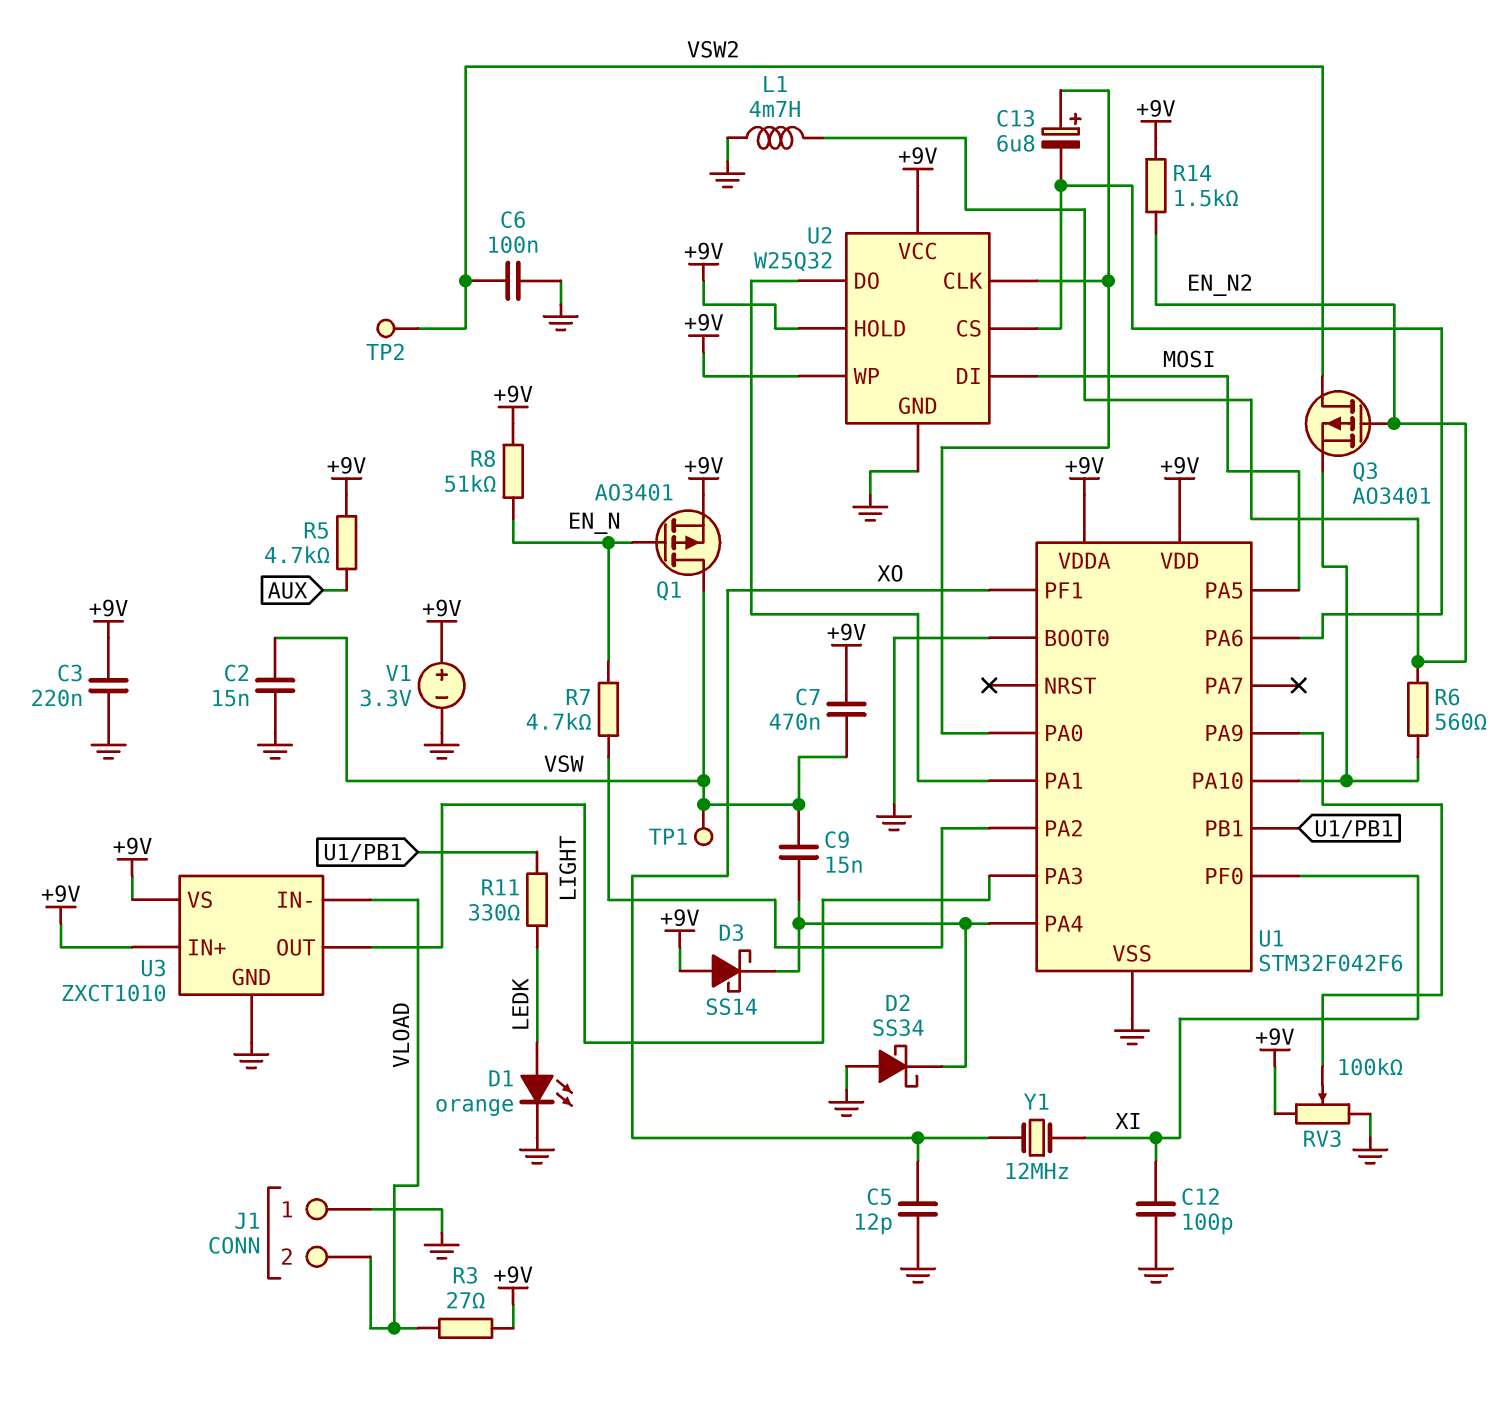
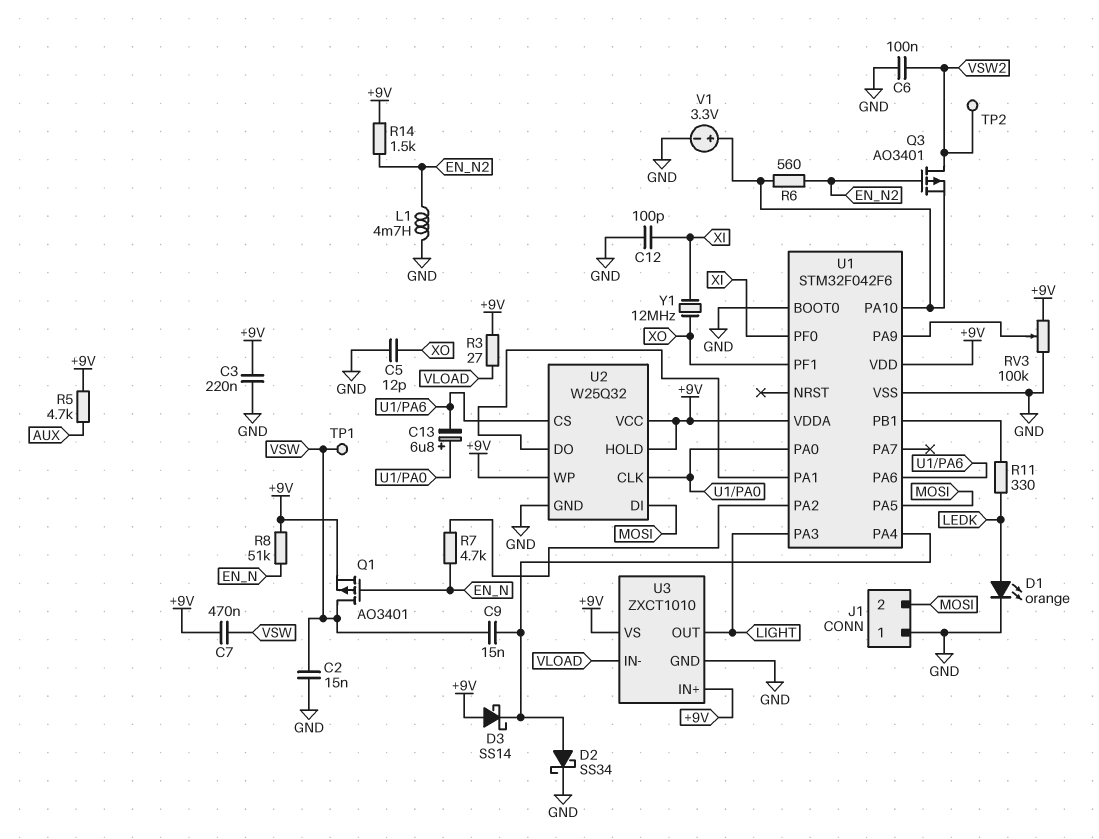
D2: schottky SS34 (A GND, K U1/PA4) -> schottky SS34 (A U1/PA4, K GND)
J1 pin 2: VLOAD -> MOSI
V1: 3.3V (plus +9V, minus GND) -> 3.3V (plus U1/PA10, minus GND)

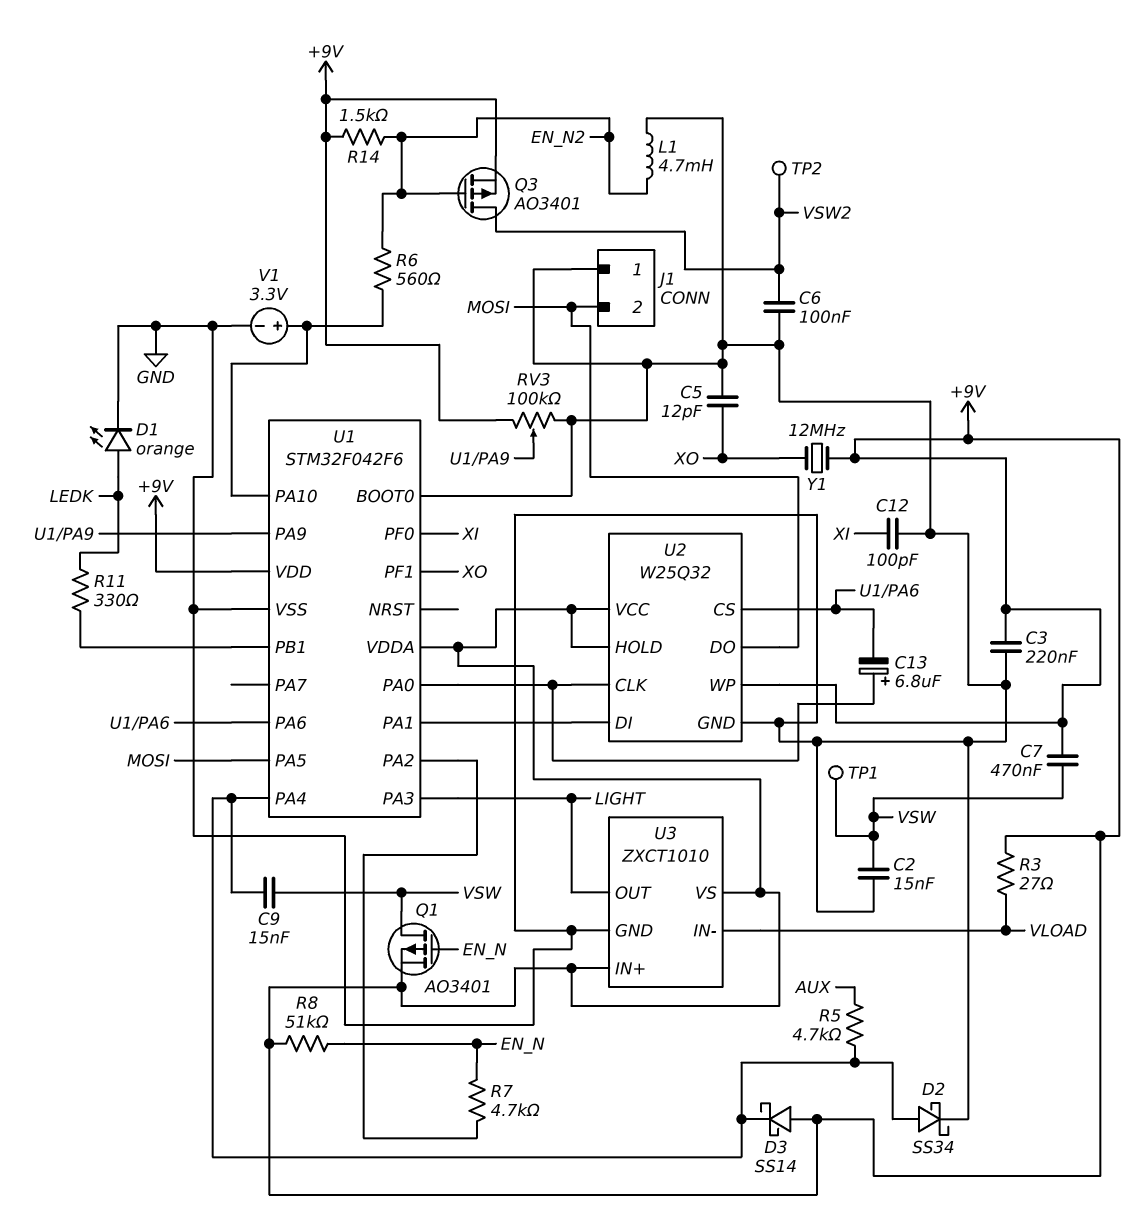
Q3: PMOS AO3401 (G EN_N2, D VSW2, S U1/PA10) -> PMOS AO3401 (G EN_N2, D VSW2, S +9V)
R5: 4.7k (+9V, AUX) -> 4.7k (AUX, U1/PA4)
U2 pin DI: MOSI -> U1/PA1
U2 pin DO: U1/PA1 -> MOSI
Y1: 12MHz (XI, XO) -> 12MHz (+9V, XO)

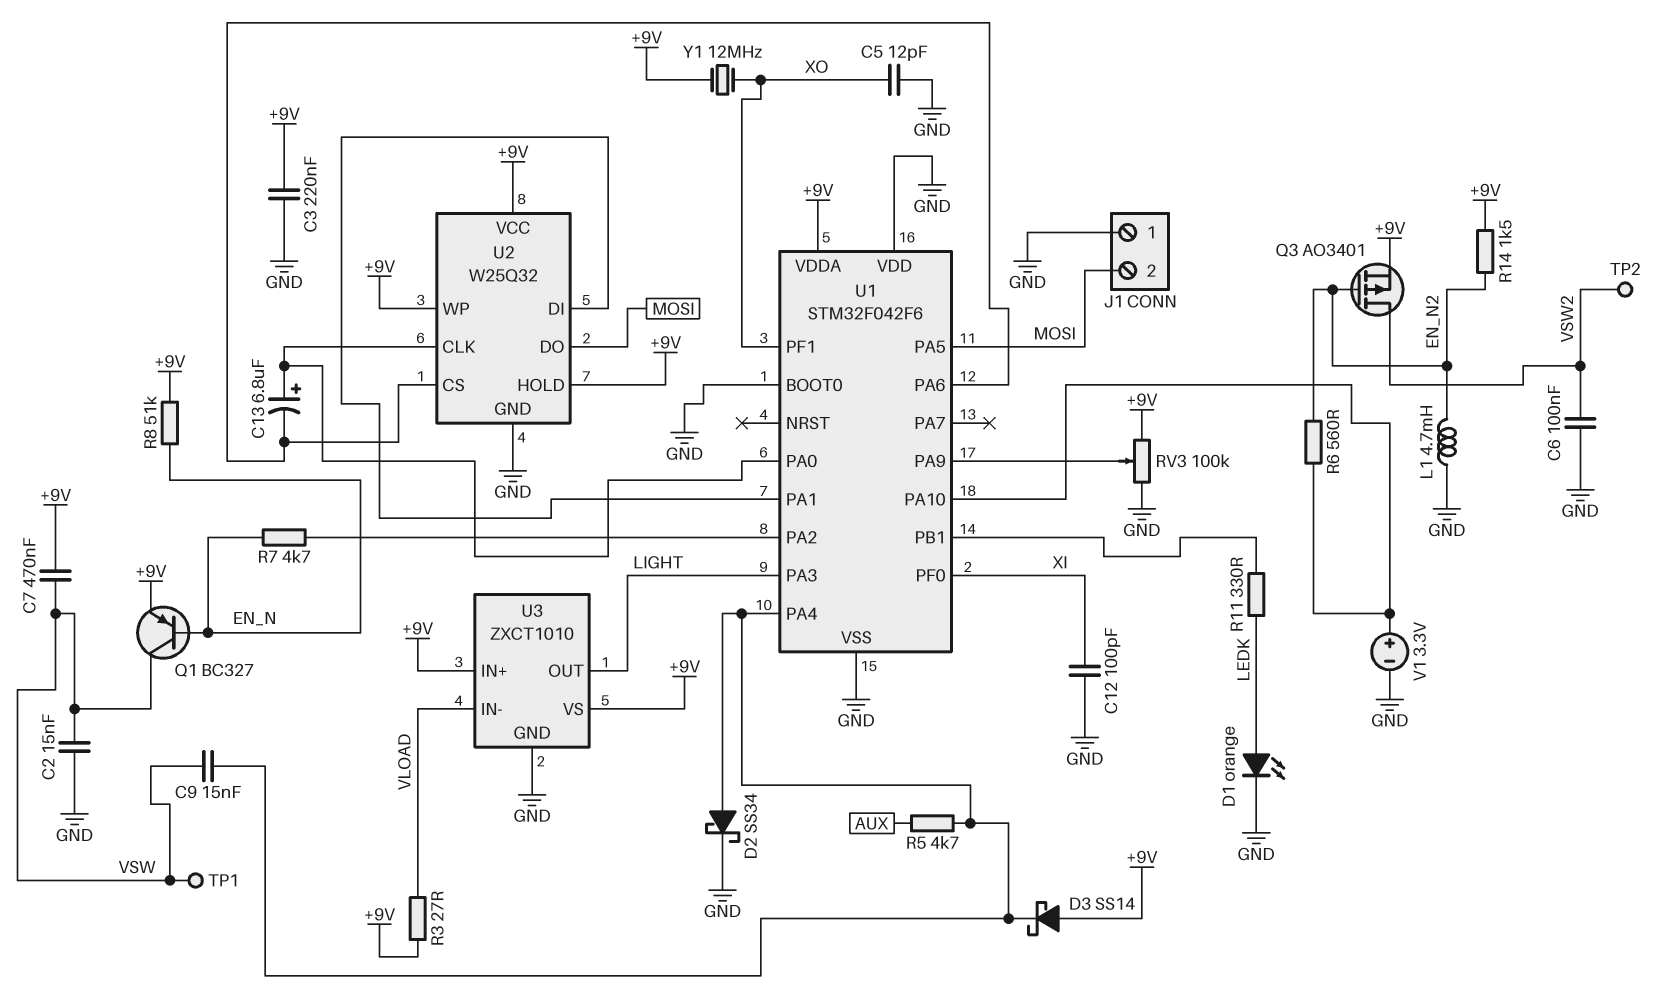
Q1: PMOS AO3401 (G EN_N, D VSW, S +9V) -> PNP BC327 (B EN_N, C VSW, E +9V)
U1 pin VDD: +9V -> GND

